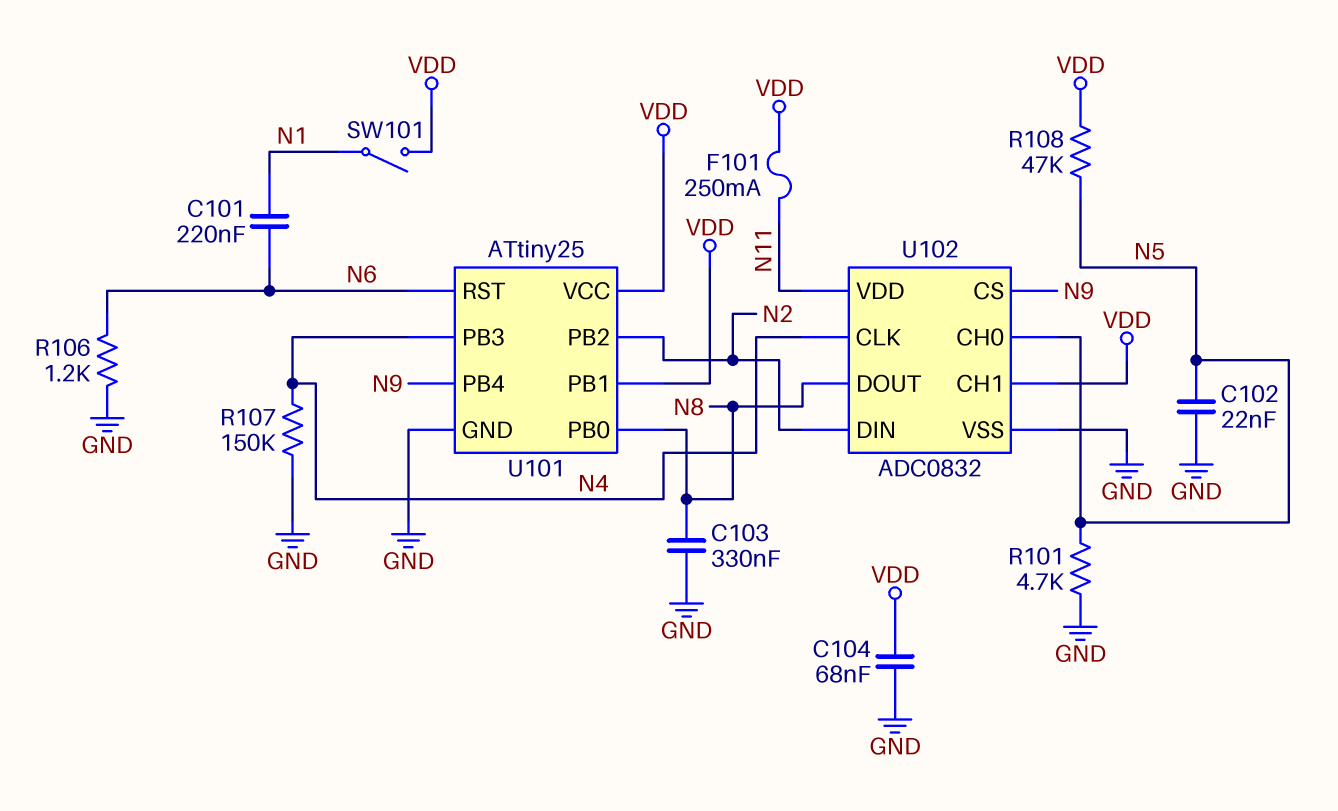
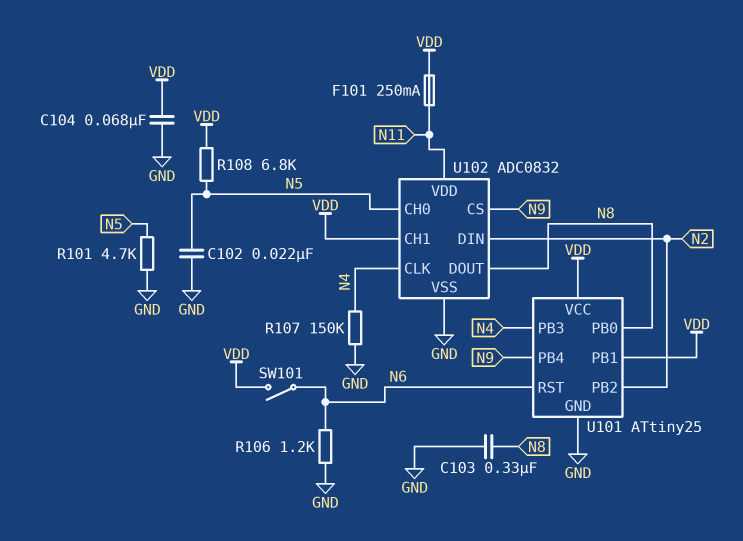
C101: 220nF (N1, N6) -> none
R108: 47k (N5, VDD) -> 6.8k (N5, VDD)
SW101: switch (N1, VDD) -> switch (N6, VDD)

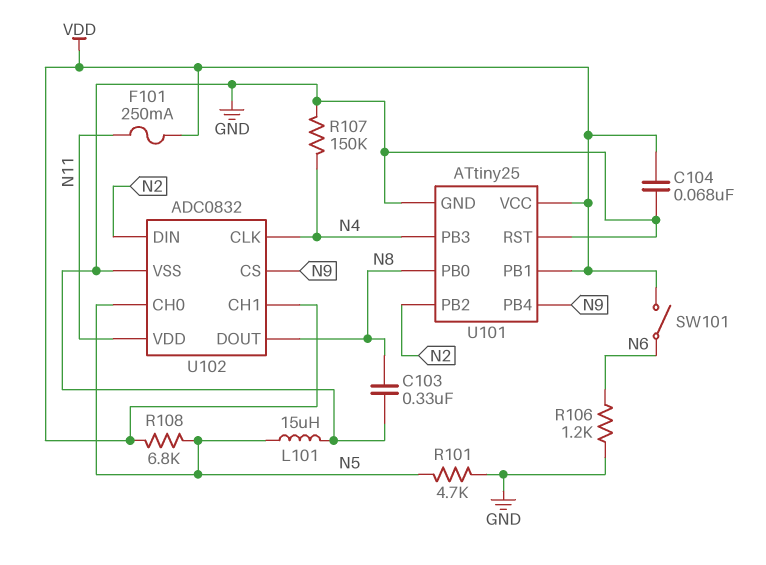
C102: 22nF (GND, N5) -> none
L101: none -> 15uH (GND, N5)
U101 pin RST: N6 -> GND

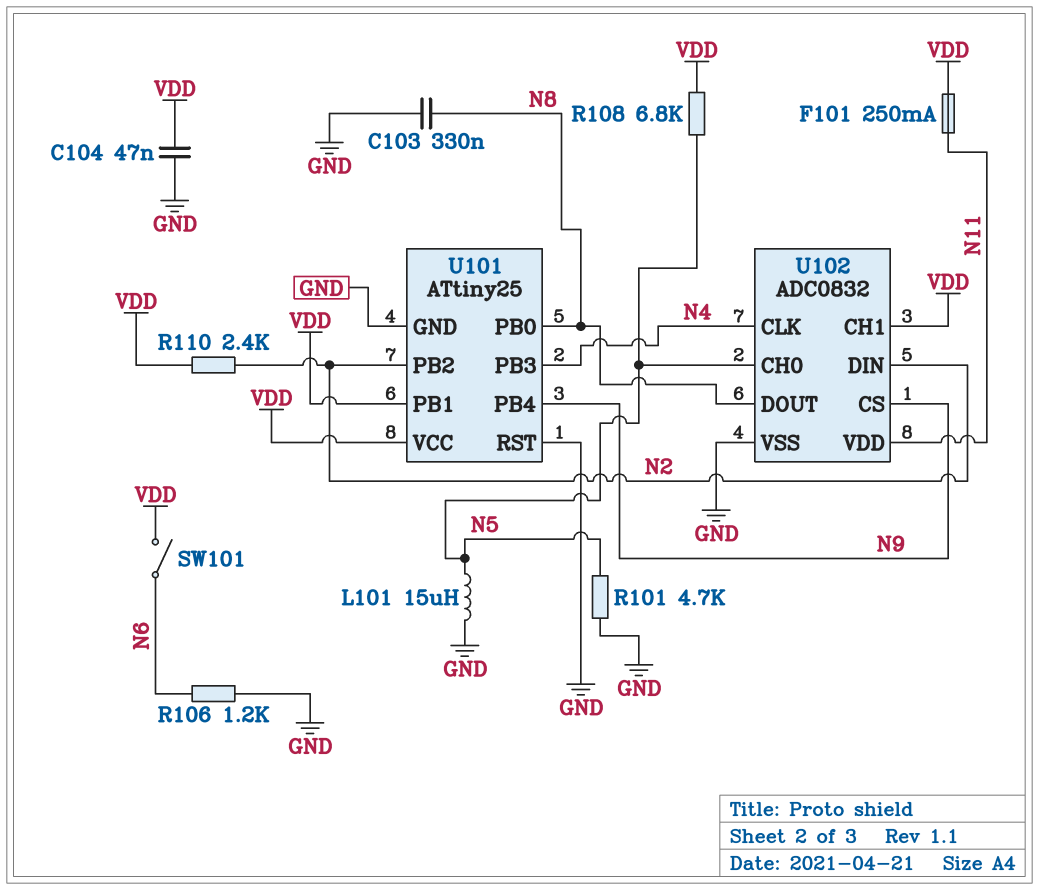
C104: 68nF (GND, VDD) -> 47nF (GND, VDD)
R107: 150k (GND, N4) -> none
R110: none -> 2.4k (N2, VDD)

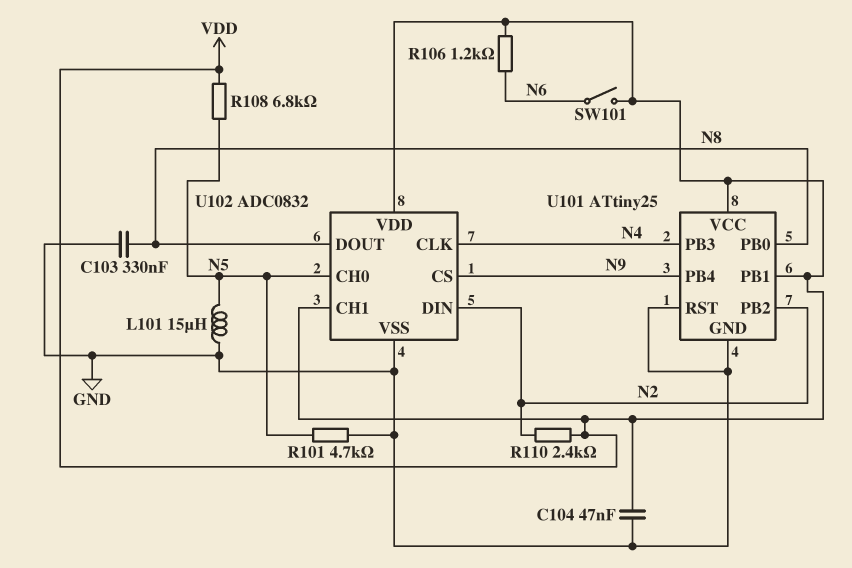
F101: 250mA (N11, VDD) -> none
R106: 1.2k (GND, N6) -> 1.2k (N6, VDD)
U102 pin VDD: N11 -> VDD

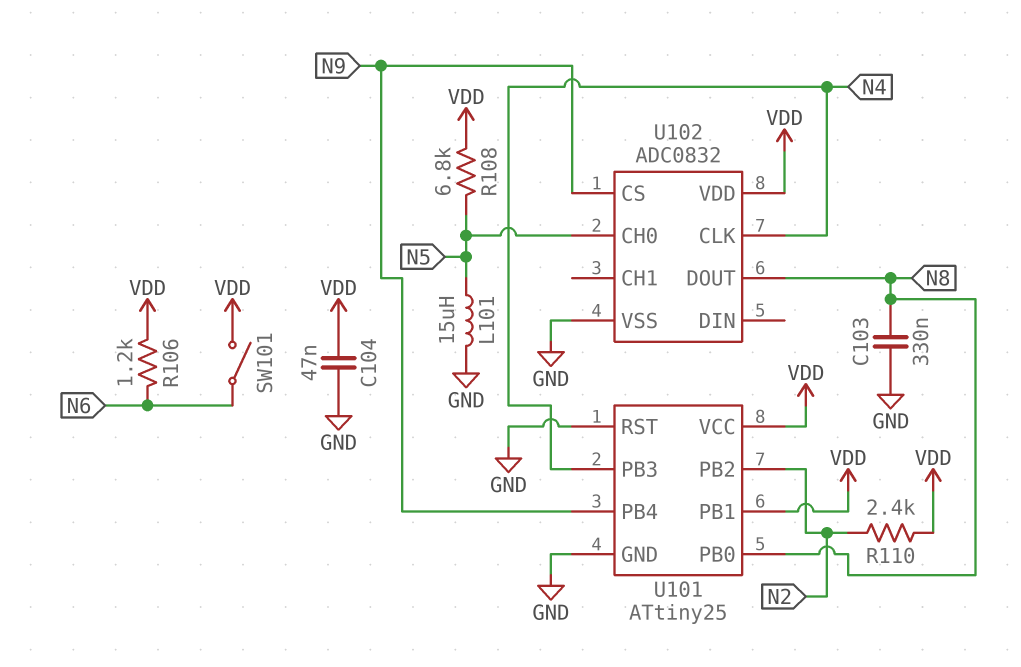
R101: 4.7k (GND, N5) -> none
U102 pin CH1: VDD -> none
U102 pin DIN: N2 -> none

